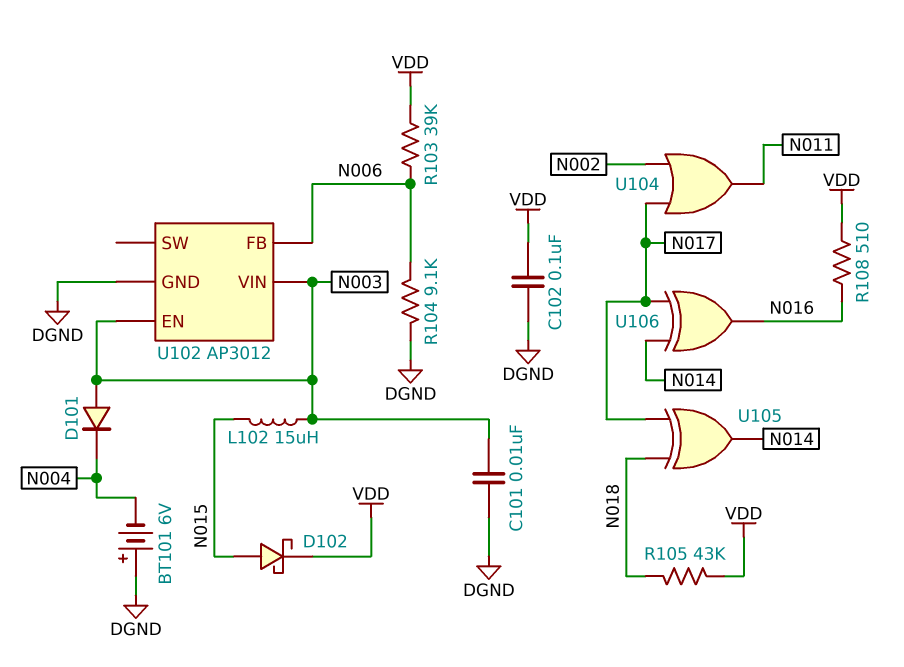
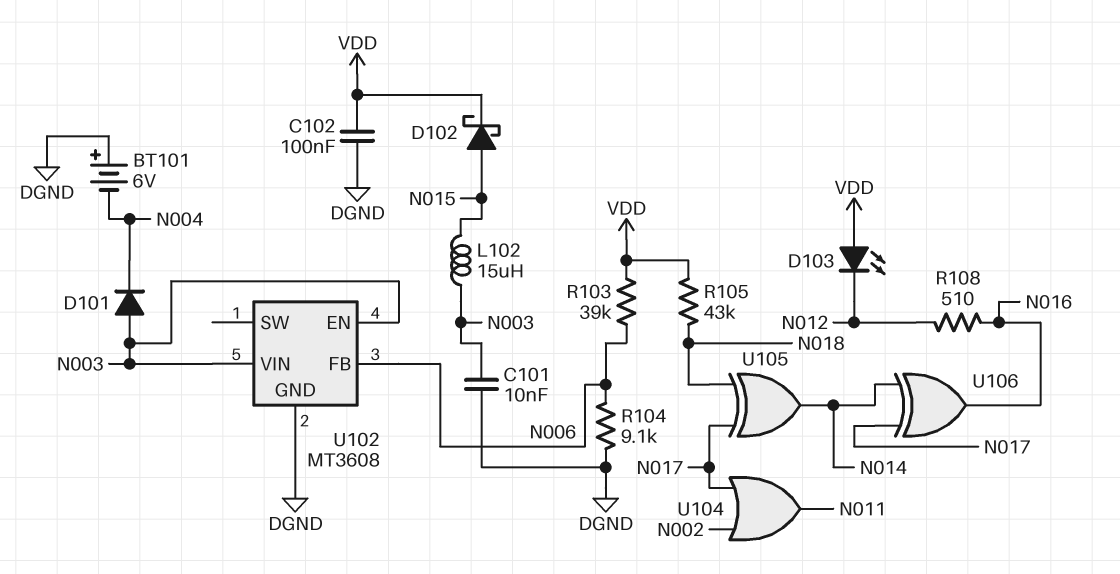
D103: none -> LED (A VDD, K N012)
R108: 510 (N016, VDD) -> 510 (N012, N016)
U102: AP3012 -> MT3608

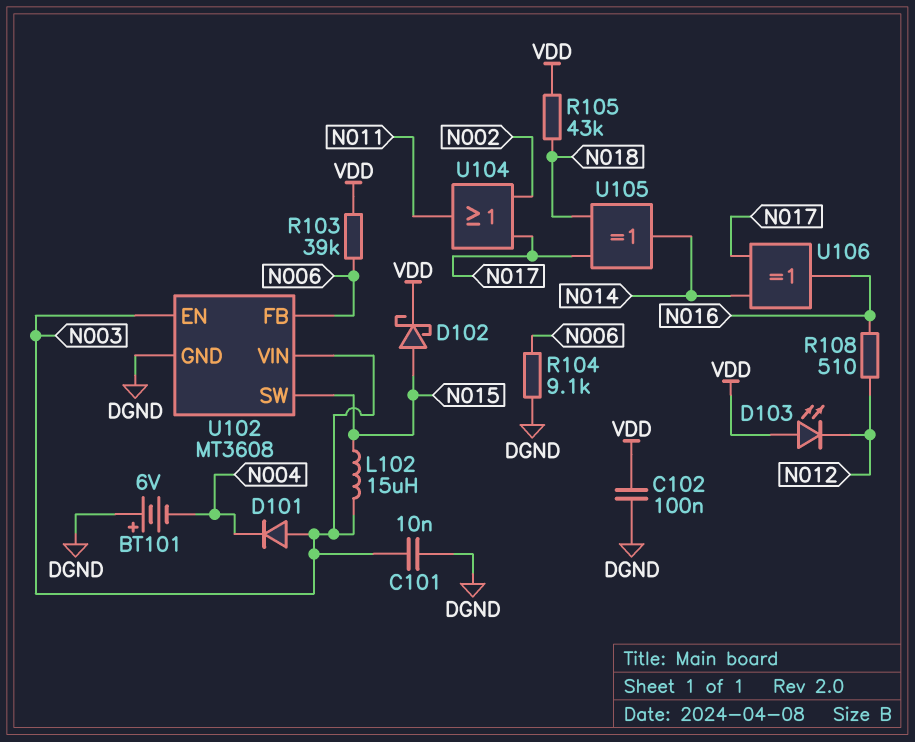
U102 pin SW: none -> N015

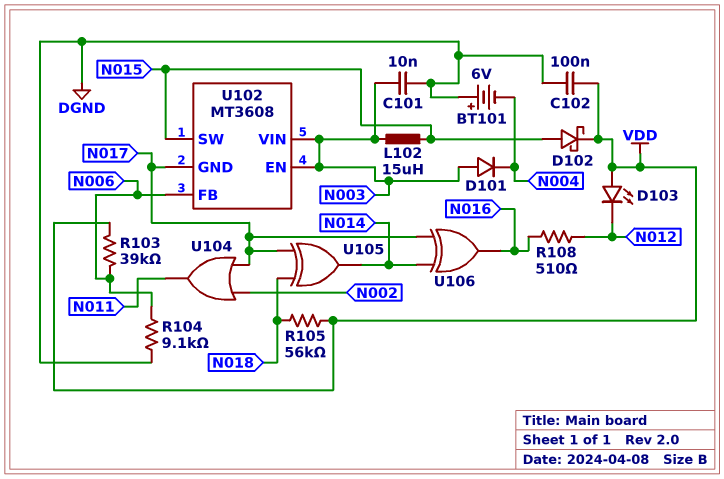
R105: 43k (N018, VDD) -> 56k (N018, VDD)
U102 pin GND: DGND -> N017

